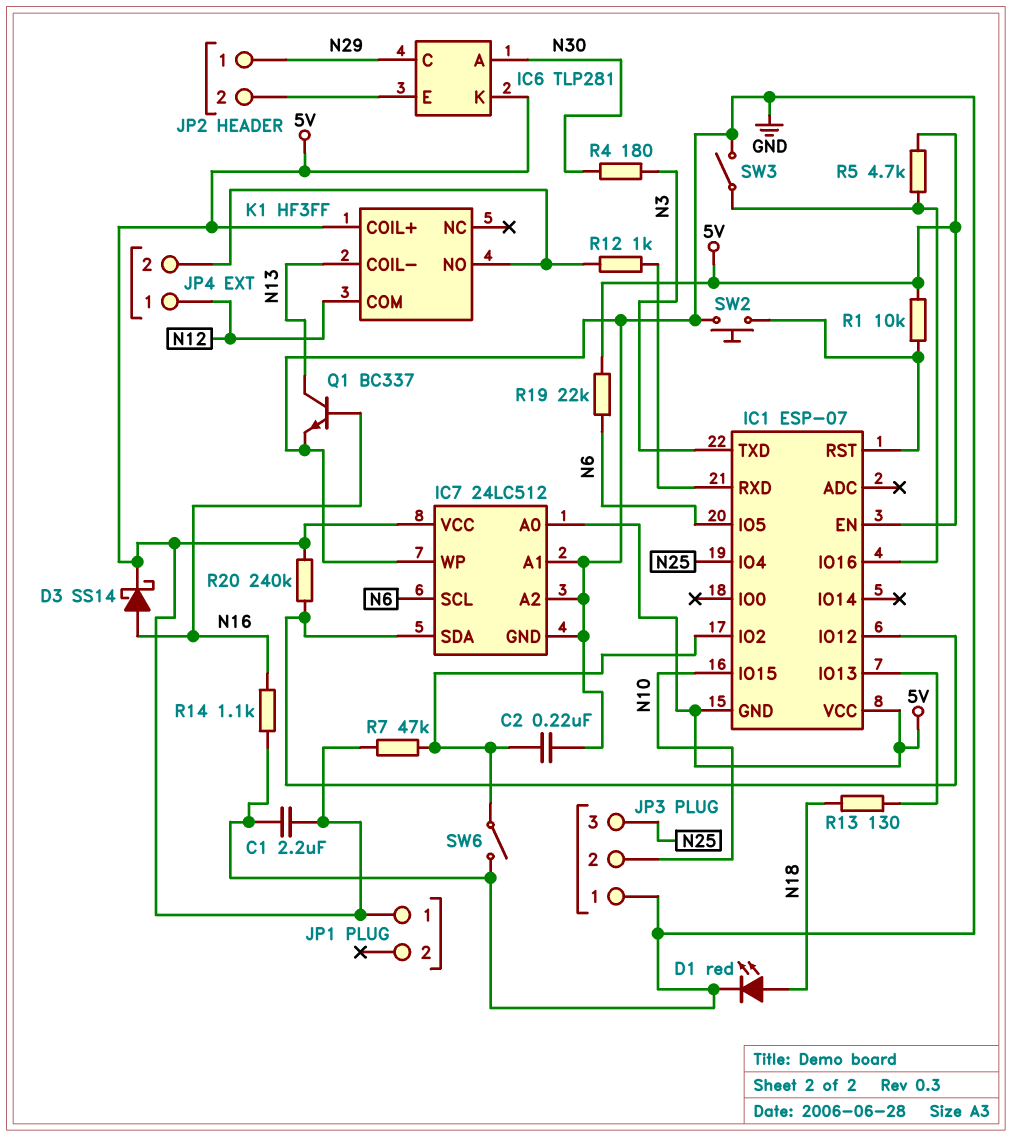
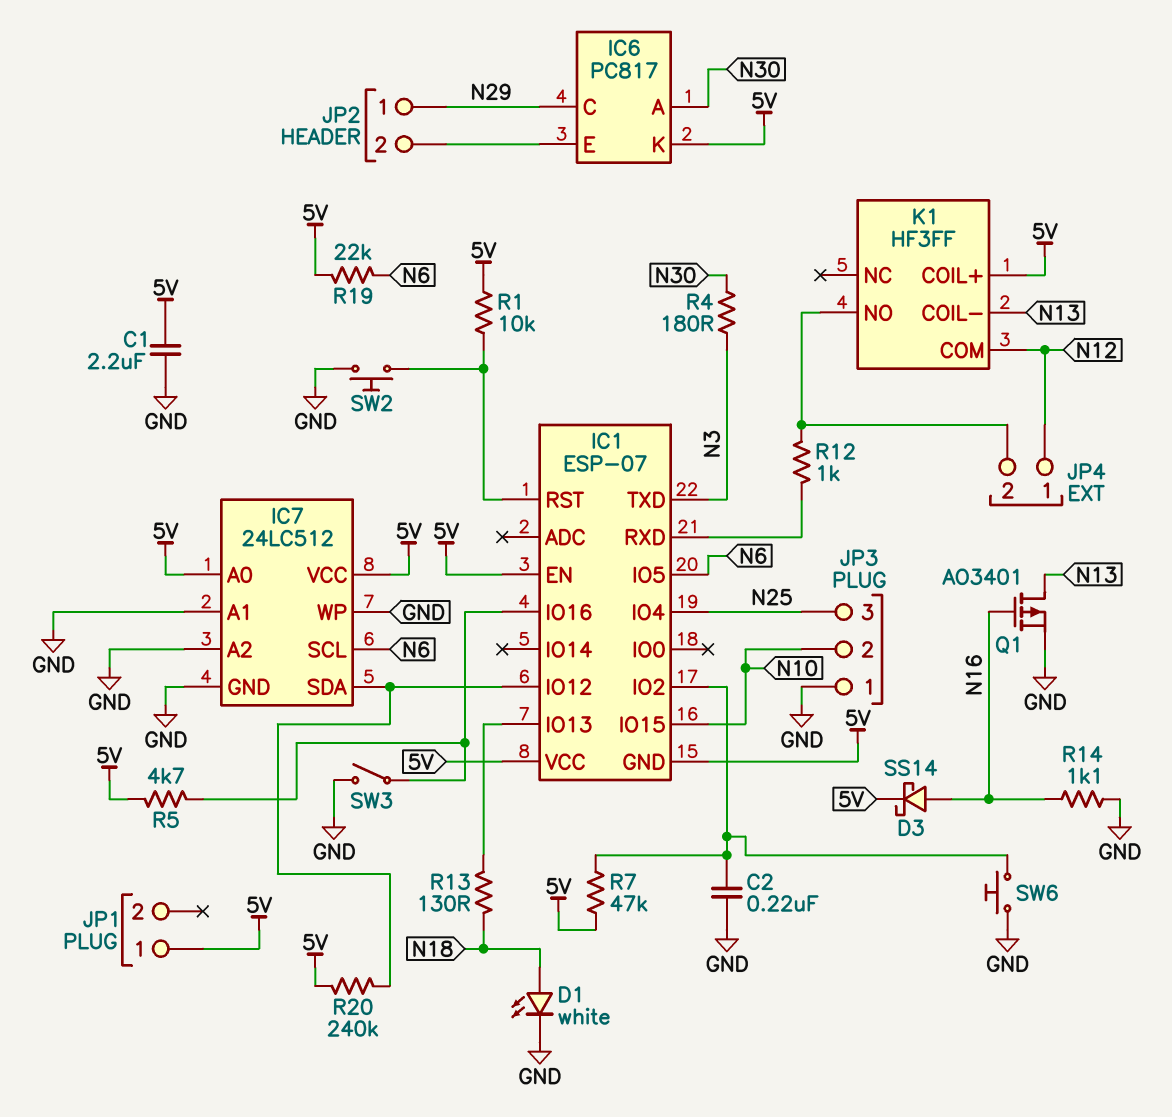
D1: LED red (A N18, K GND) -> LED white (A N18, K GND)
IC6: TLP281 -> PC817
Q1: NPN BC337 (B N16, C N13, E GND) -> PMOS AO3401 (G N16, D N13, S GND)
SW6: switch (GND, IC1/IO2) -> button (GND, IC1/IO2)

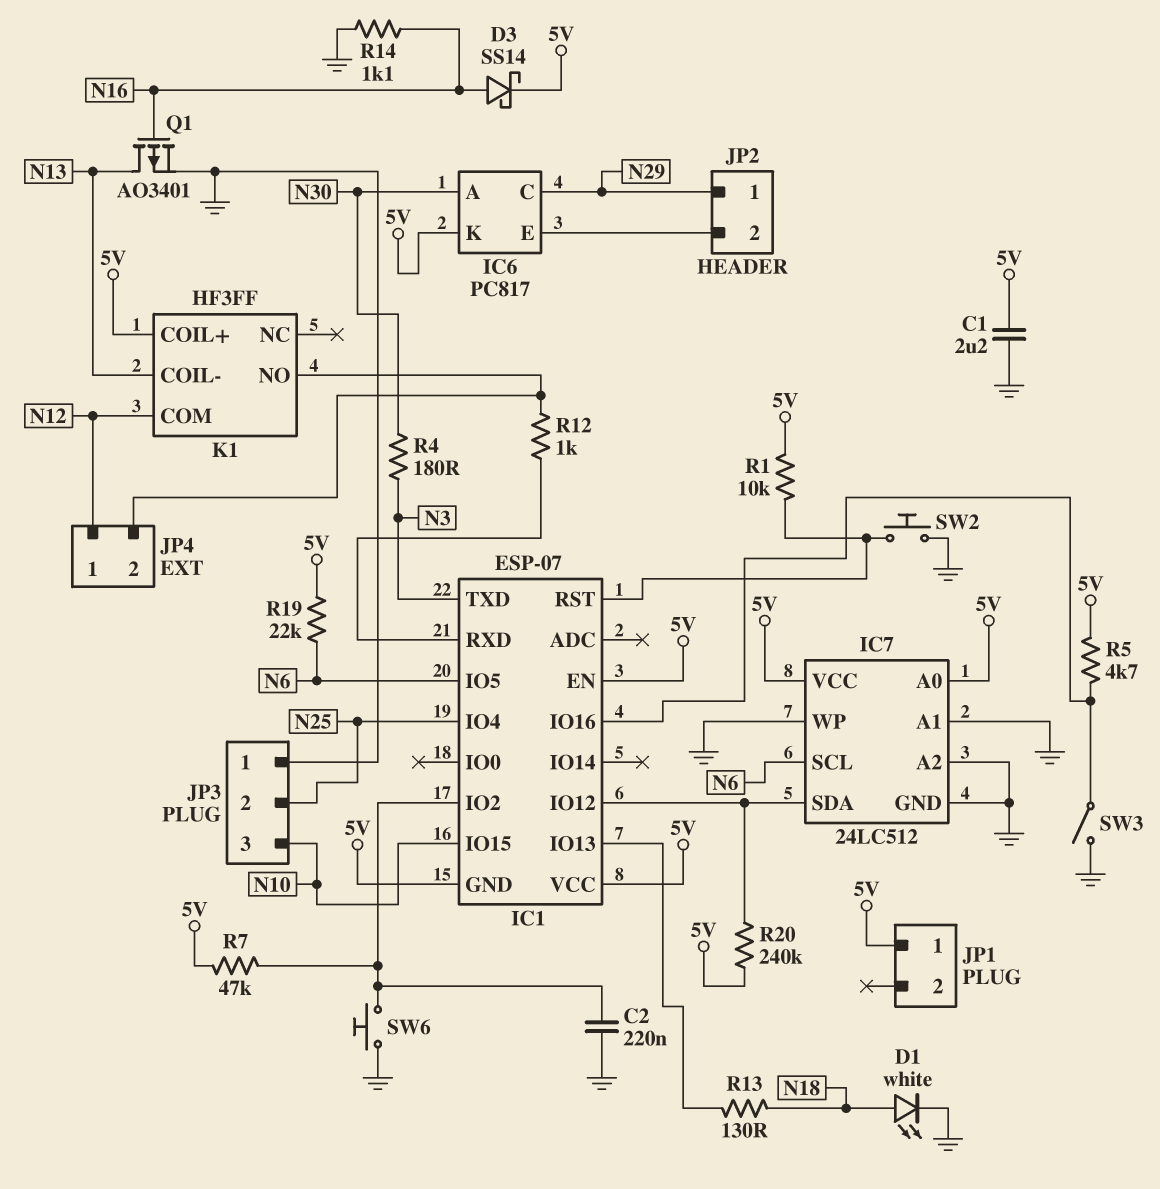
JP3 pin 2: N10 -> N25
JP3 pin 3: N25 -> N10

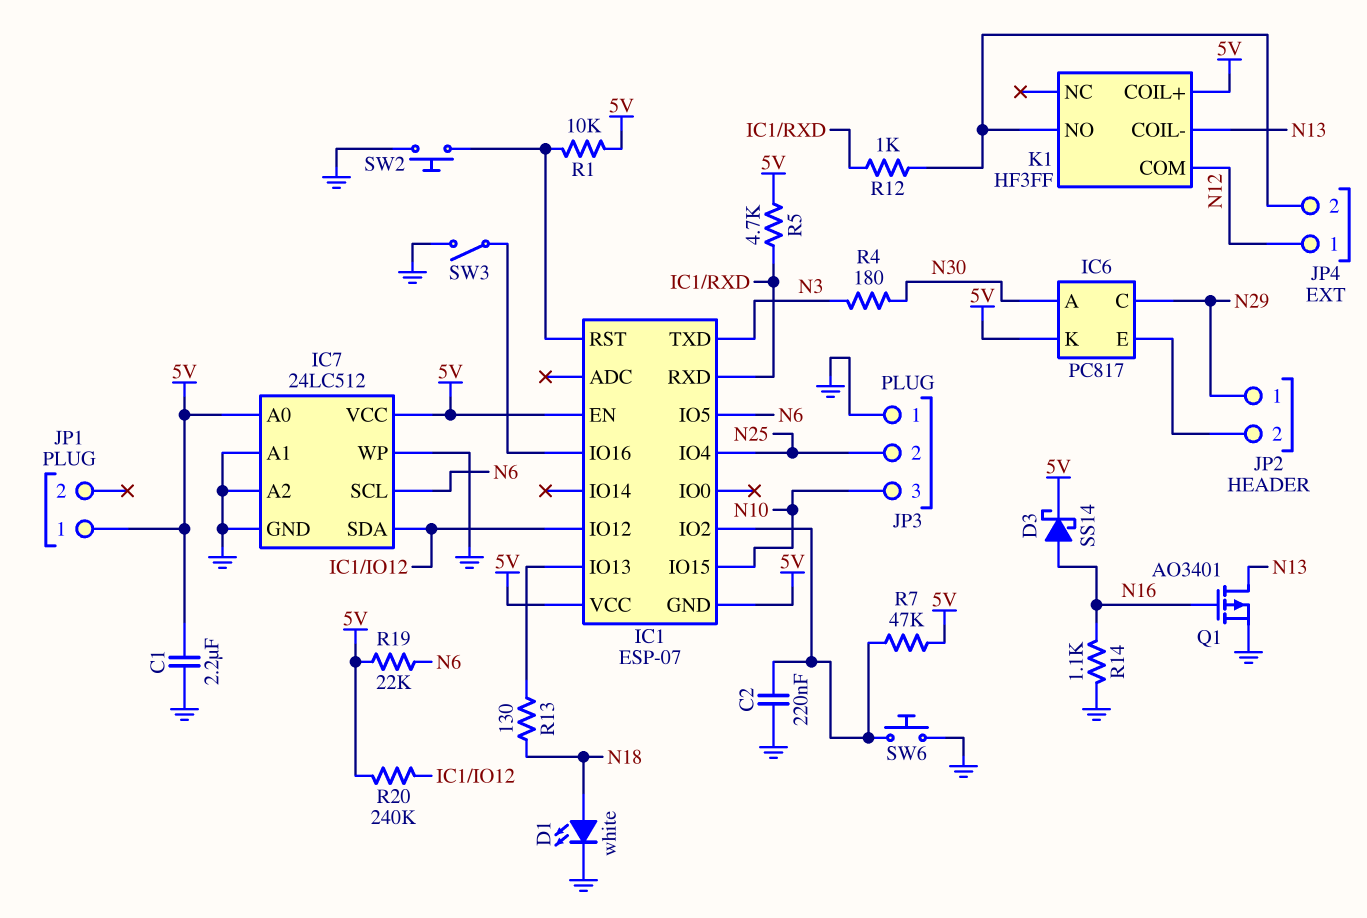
R5: 4.7k (5V, IC1/IO16) -> 4.7k (5V, IC1/RXD)

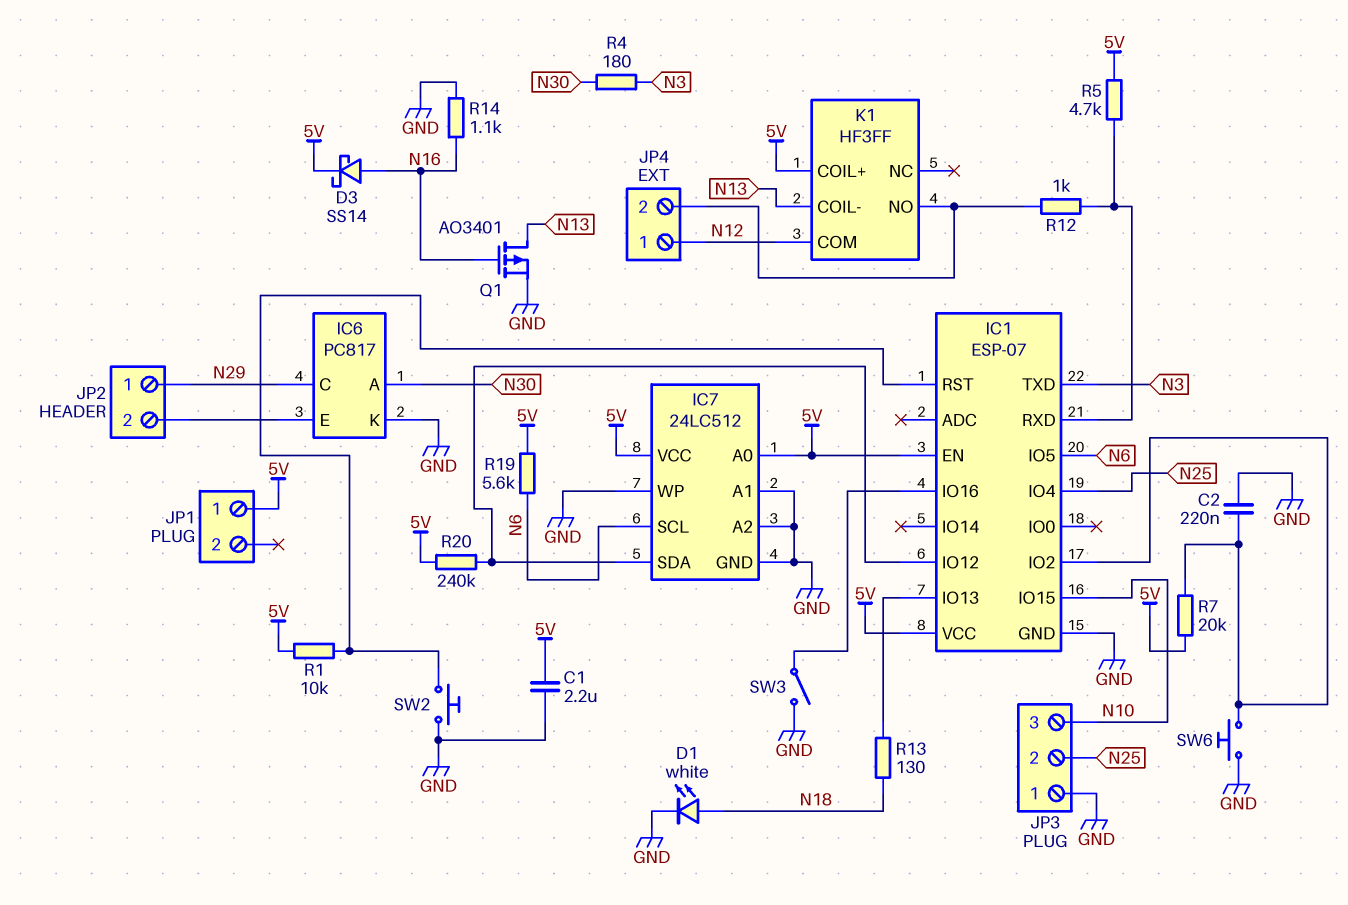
IC1 pin GND: 5V -> GND
IC6 pin K: 5V -> GND
R7: 47k (5V, IC1/IO2) -> 20k (5V, IC1/IO2)
R19: 22k (5V, N6) -> 5.6k (5V, N6)

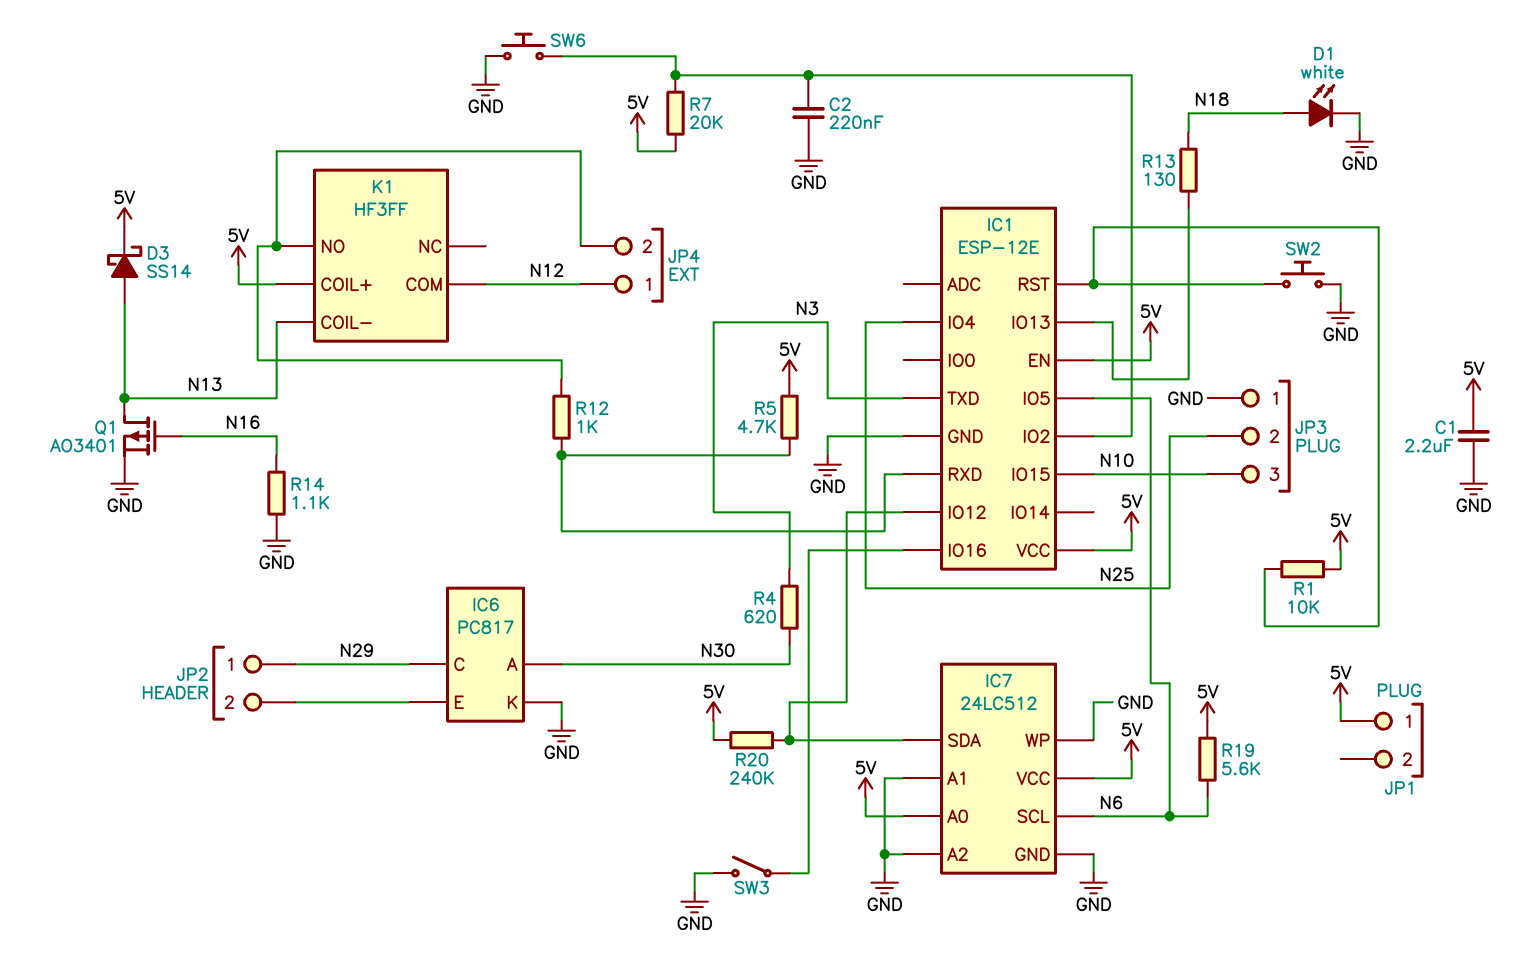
D3: schottky SS14 (A N16, K 5V) -> schottky SS14 (A N13, K 5V)
IC1: ESP-07 -> ESP-12E
R4: 180 (N3, N30) -> 620 (N3, N30)

